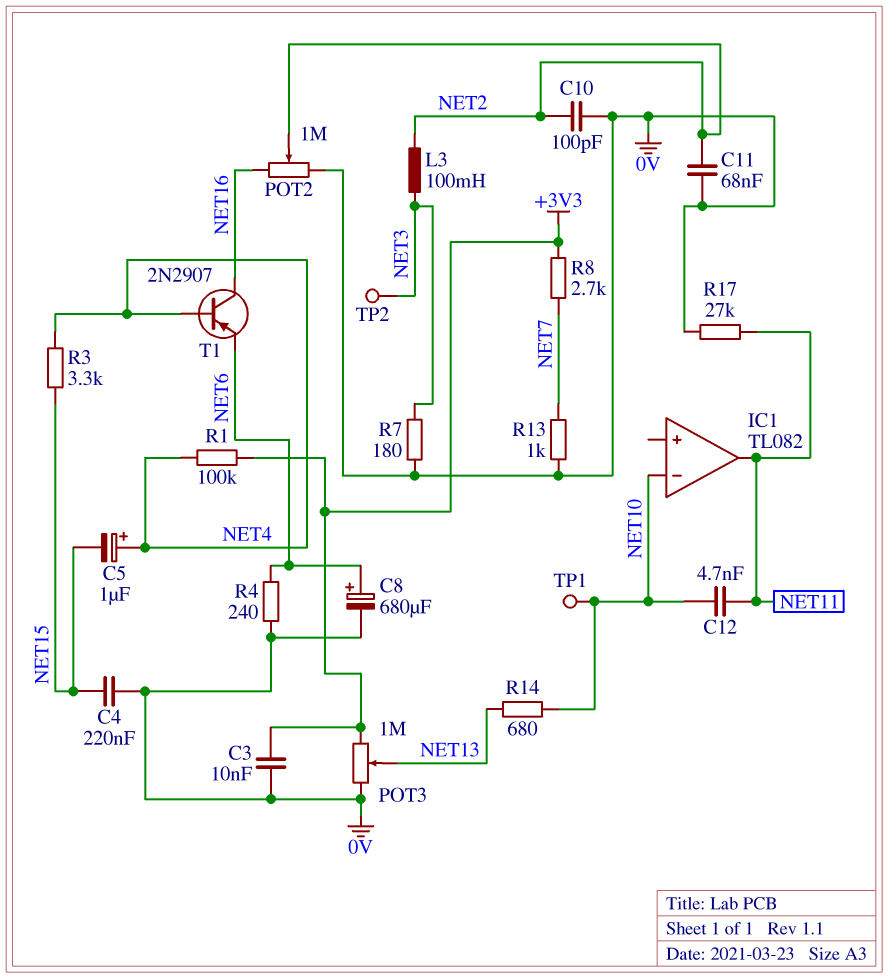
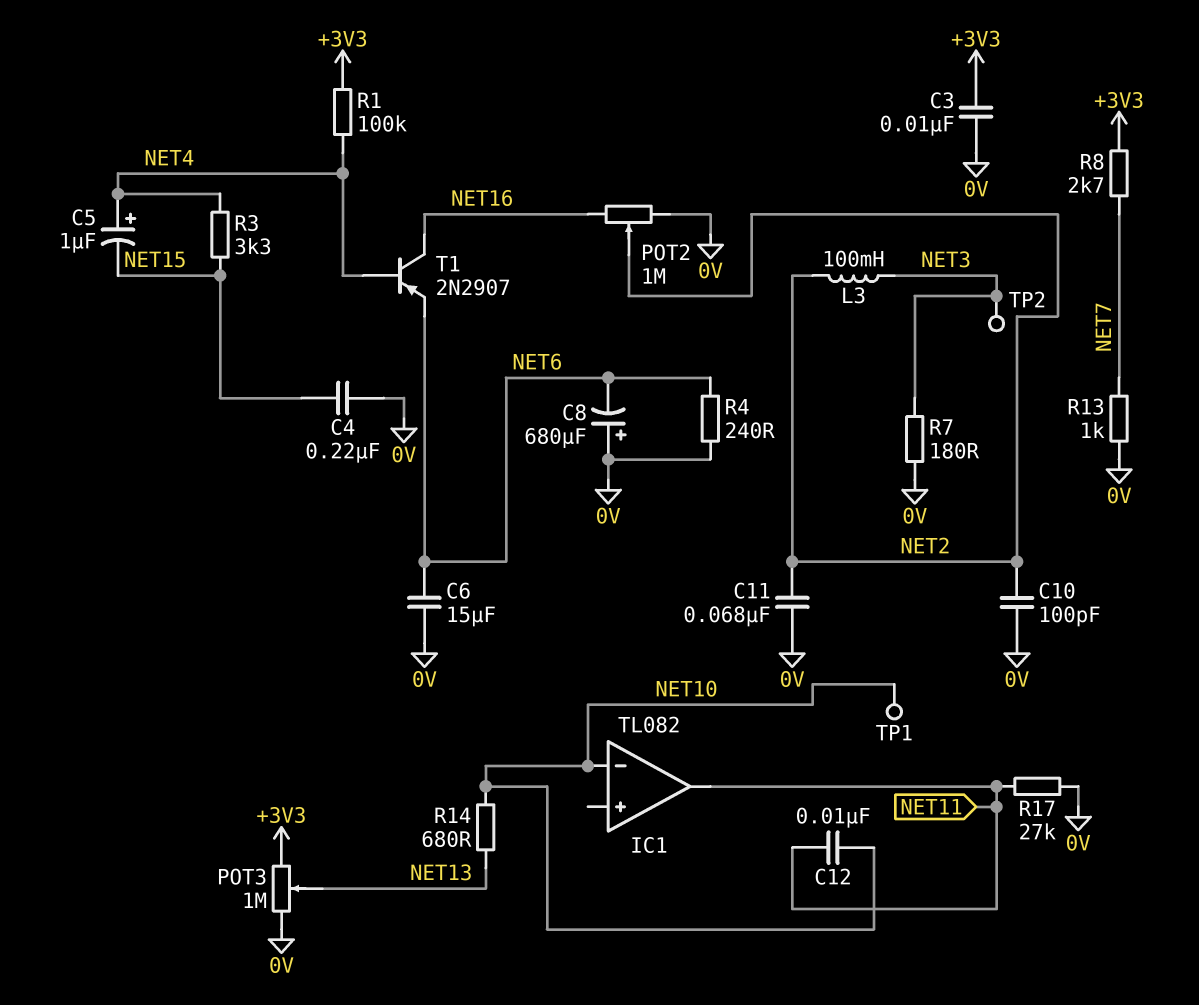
C6: none -> 15uF (0V, NET6)
C8: 680uF (plus NET6, minus 0V) -> 680uF (plus 0V, minus NET6)
C12: 4.7nF (NET10, NET11) -> 10nF (NET10, NET11)

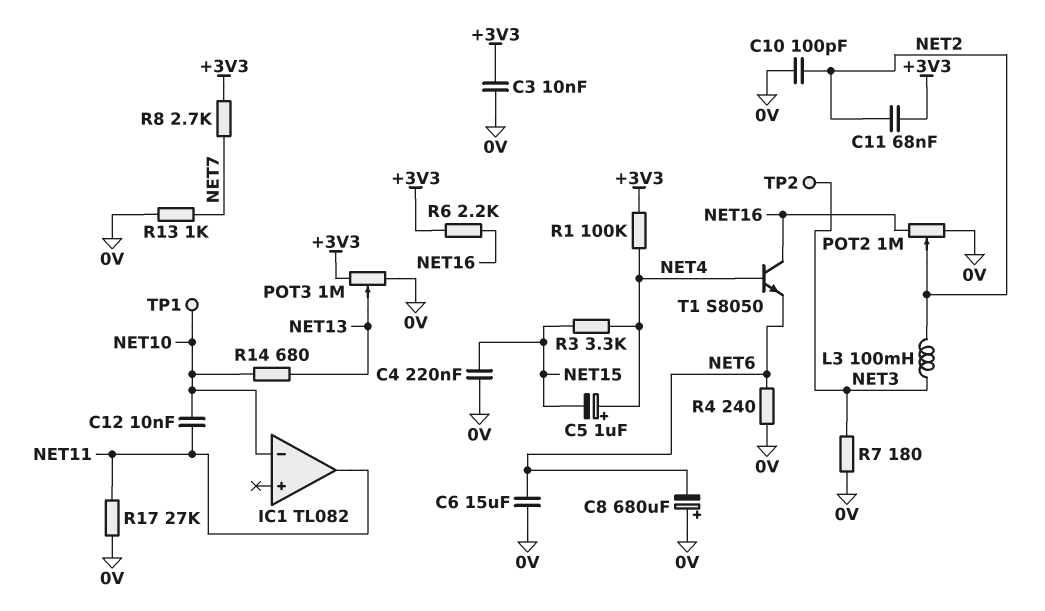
C11: 68nF (0V, NET2) -> 68nF (+3V3, NET2)
R6: none -> 2.2k (+3V3, NET16)
T1: PNP 2N2907 (B NET4, C NET16, E NET6) -> NPN S8050 (B NET4, C NET16, E NET6)

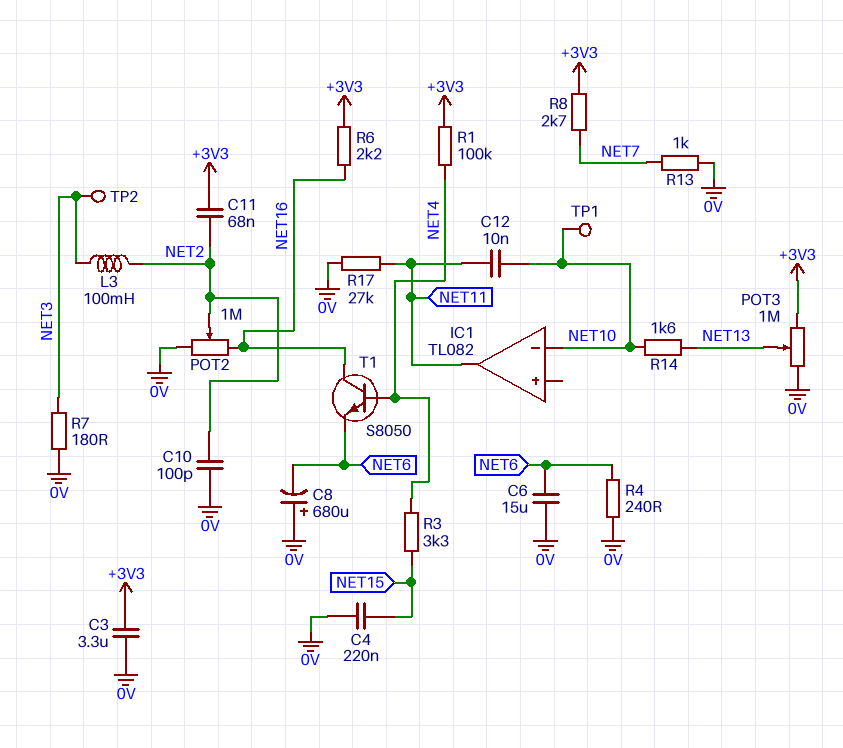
C3: 10nF (+3V3, 0V) -> 3.3uF (+3V3, 0V)
C5: 1uF (plus NET4, minus NET15) -> none
R14: 680 (NET10, NET13) -> 1.6k (NET10, NET13)

